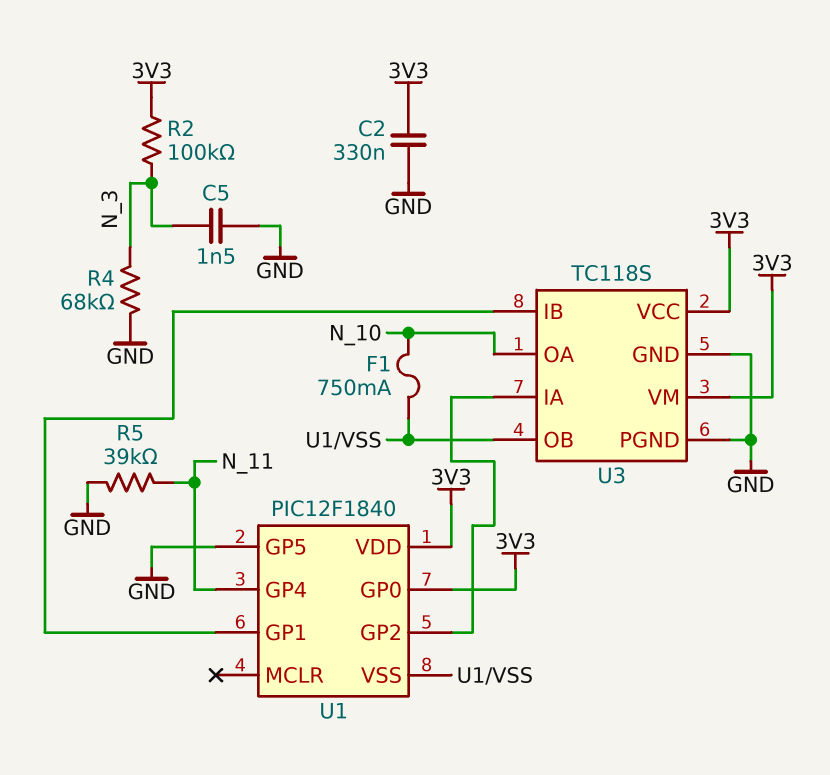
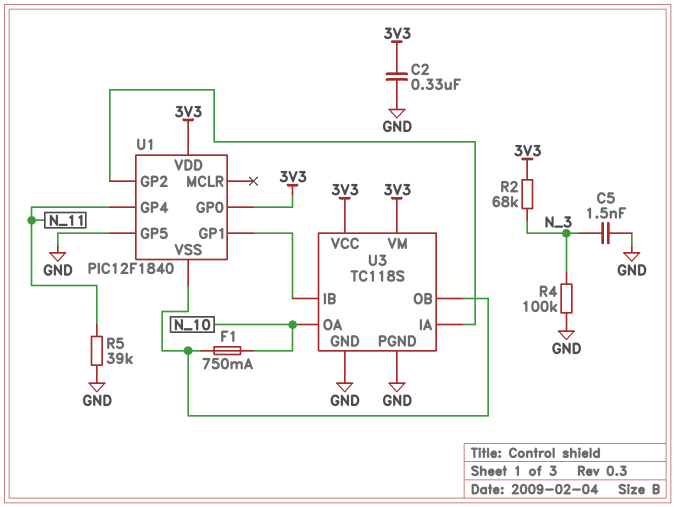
R2: 100k (3V3, N_3) -> 68k (3V3, N_3)
R4: 68k (GND, N_3) -> 100k (GND, N_3)

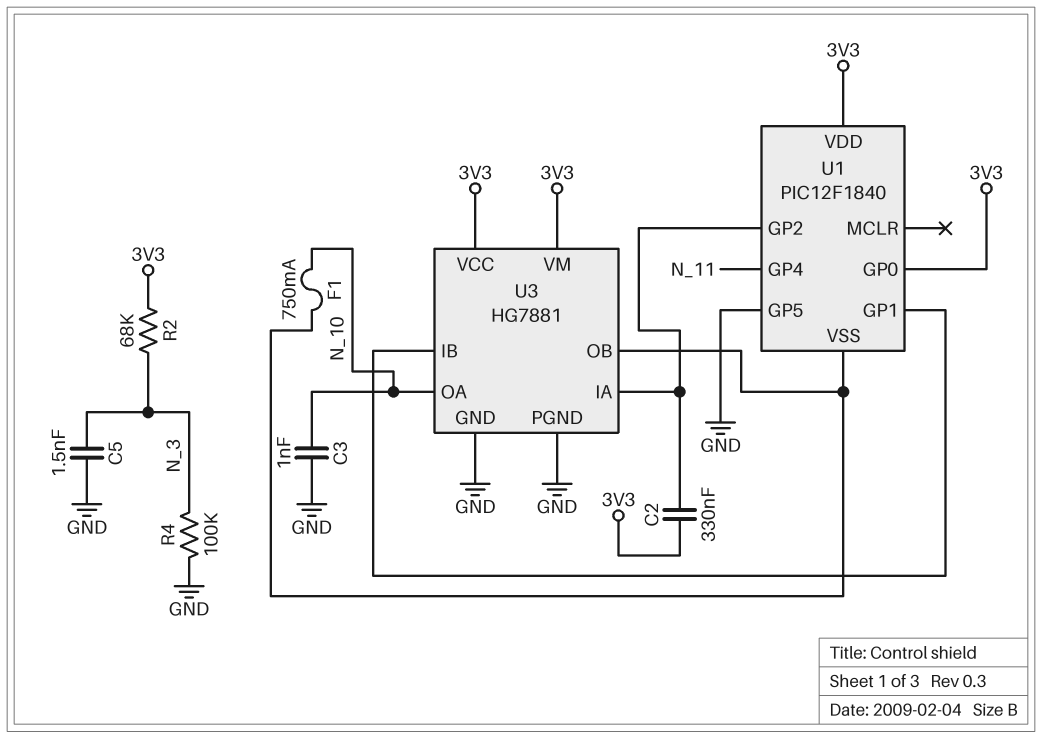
C2: 330nF (3V3, GND) -> 330nF (3V3, U1/GP2)
C3: none -> 1nF (GND, N_10)
R5: 39k (GND, N_11) -> none
U3: TC118S -> HG7881

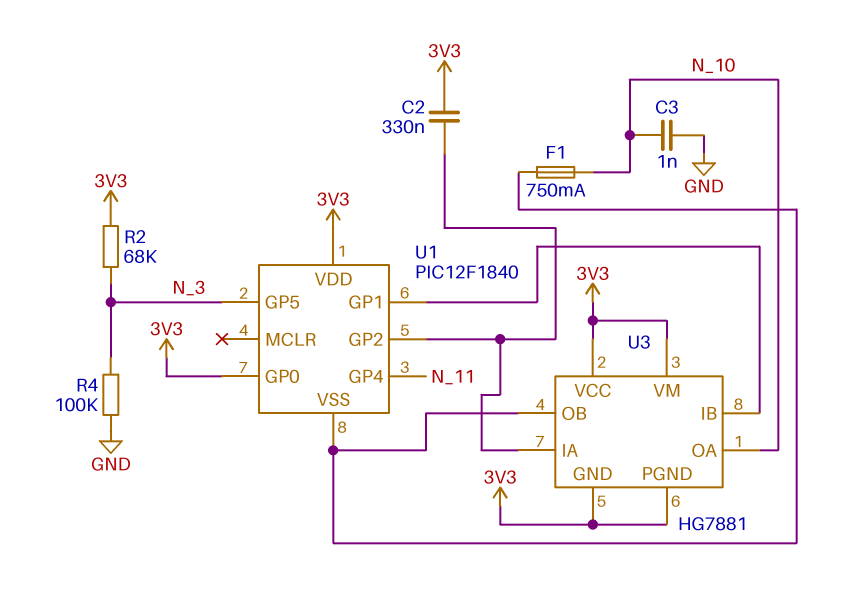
C5: 1.5nF (GND, N_3) -> none
U1 pin GP5: GND -> N_3
U3 pin GND: GND -> 3V3
U3 pin PGND: GND -> 3V3

